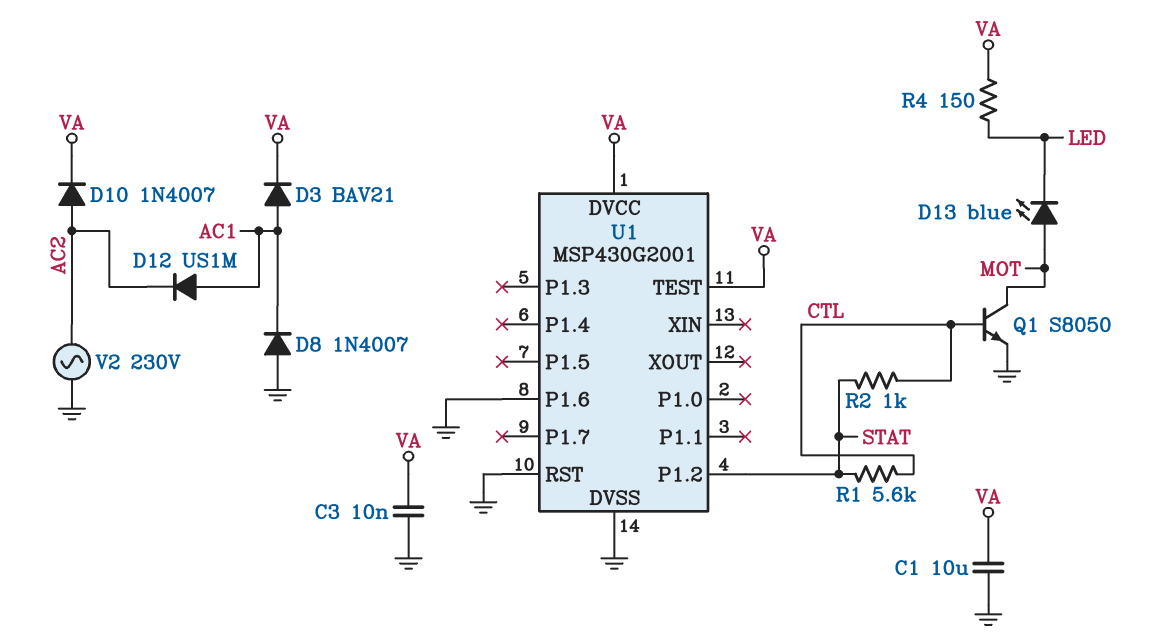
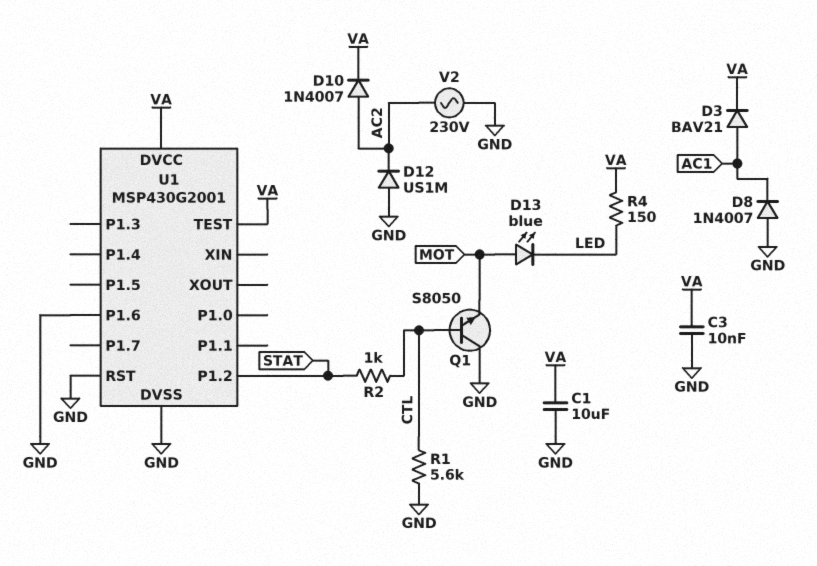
D12: diode US1M (A AC1, K AC2) -> diode US1M (A GND, K AC2)
Q1: NPN S8050 (B CTL, C MOT, E GND) -> NPN S8050 (B CTL, C GND, E MOT)
R1: 5.6k (CTL, STAT) -> 5.6k (CTL, GND)

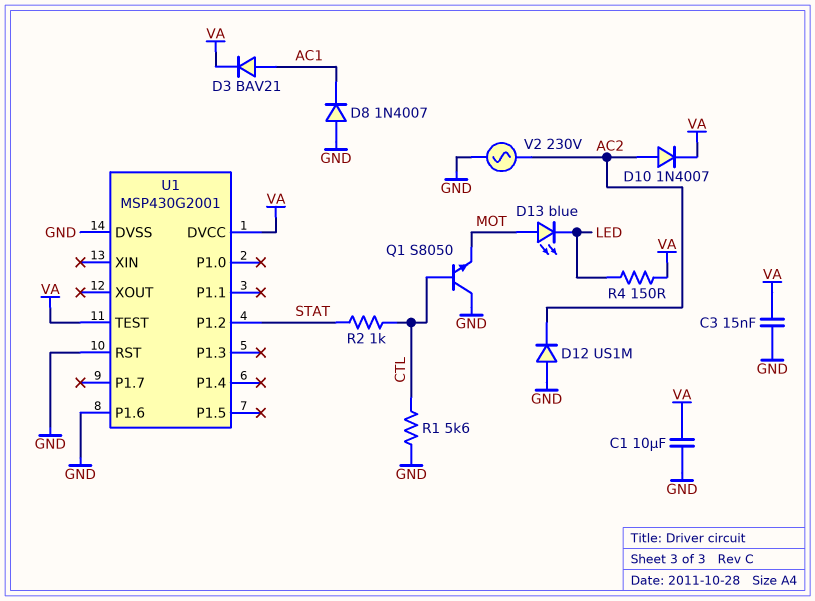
C3: 10nF (GND, VA) -> 15nF (GND, VA)

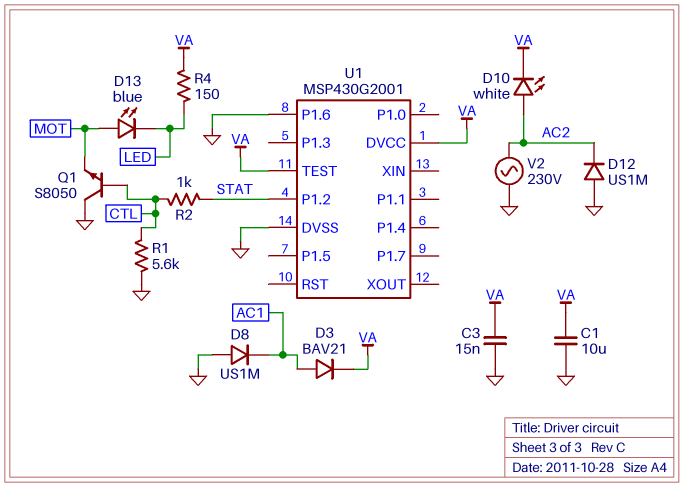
D8: diode 1N4007 (A GND, K AC1) -> diode US1M (A GND, K AC1)
D10: diode 1N4007 (A AC2, K VA) -> LED white (A AC2, K VA)
U1 pin RST: GND -> none

